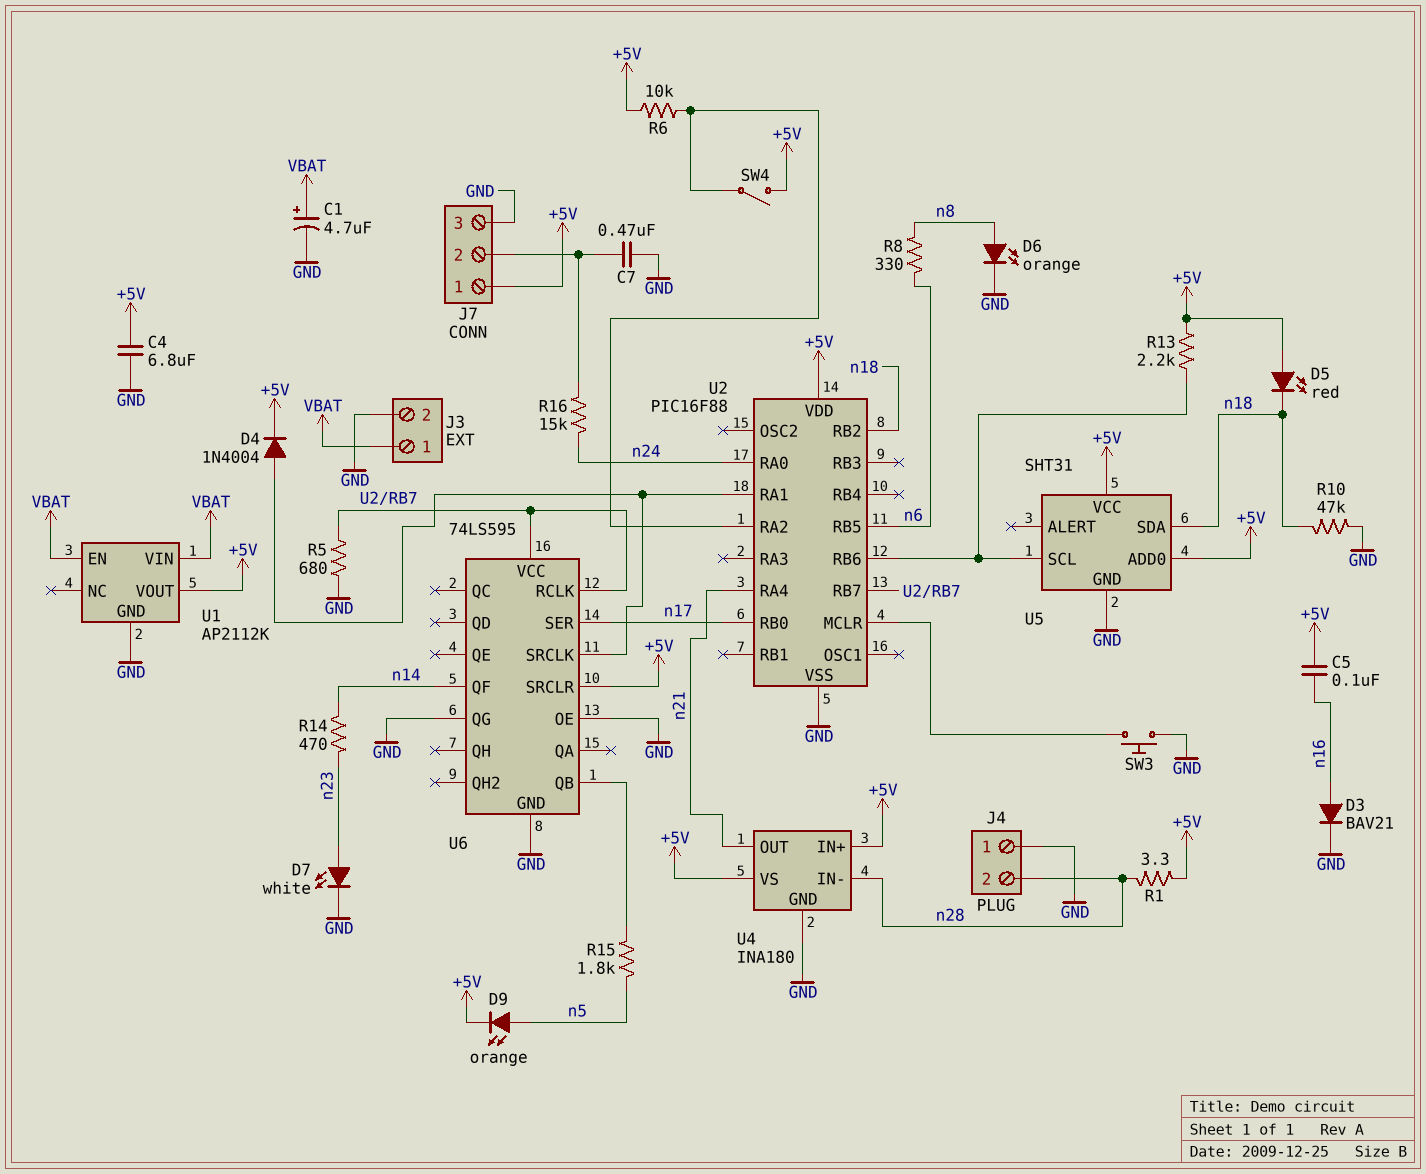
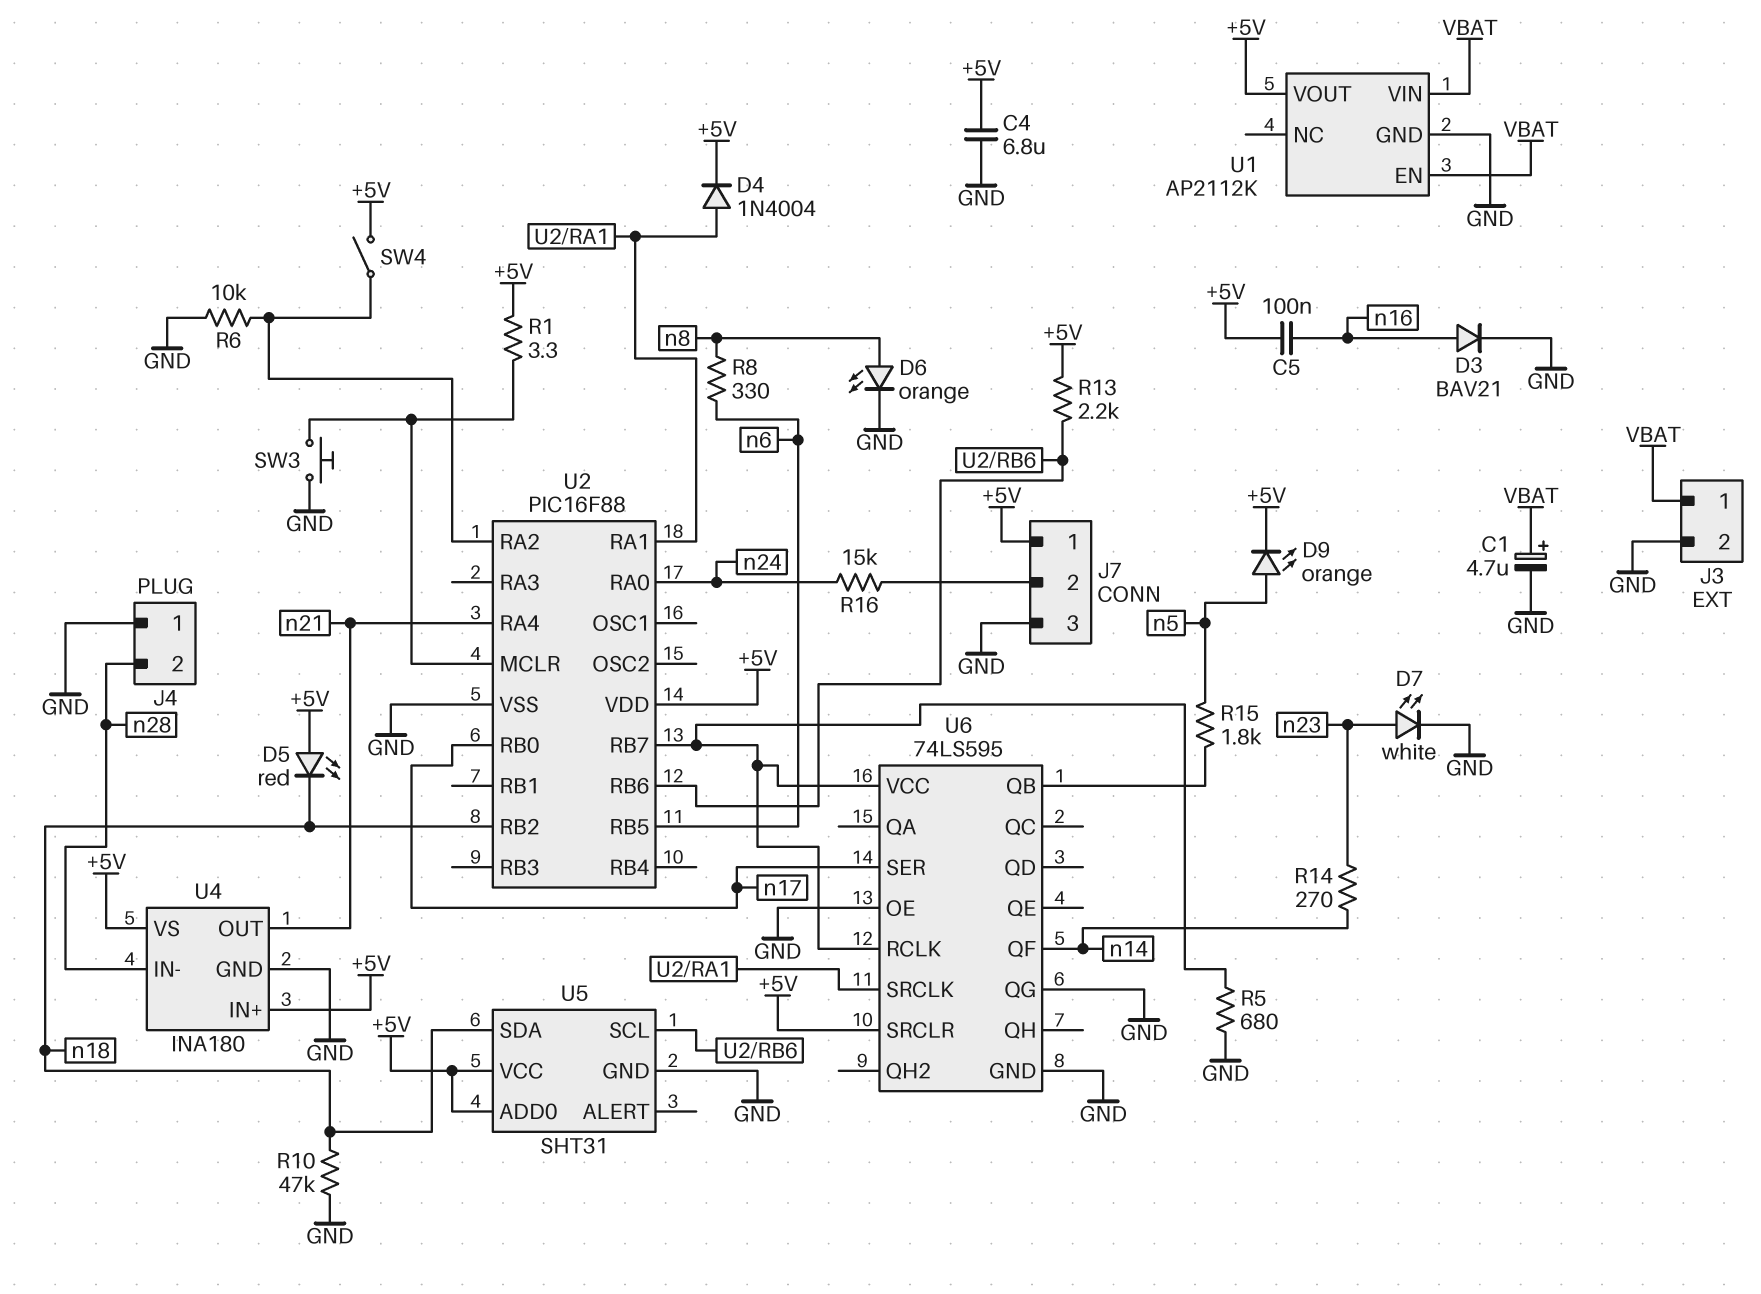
C7: 470nF (GND, J7/2) -> none
R1: 3.3 (+5V, n28) -> 3.3 (+5V, U2/MCLR)
R6: 10k (+5V, U2/RA2) -> 10k (GND, U2/RA2)
R14: 470 (n14, n23) -> 270 (n14, n23)

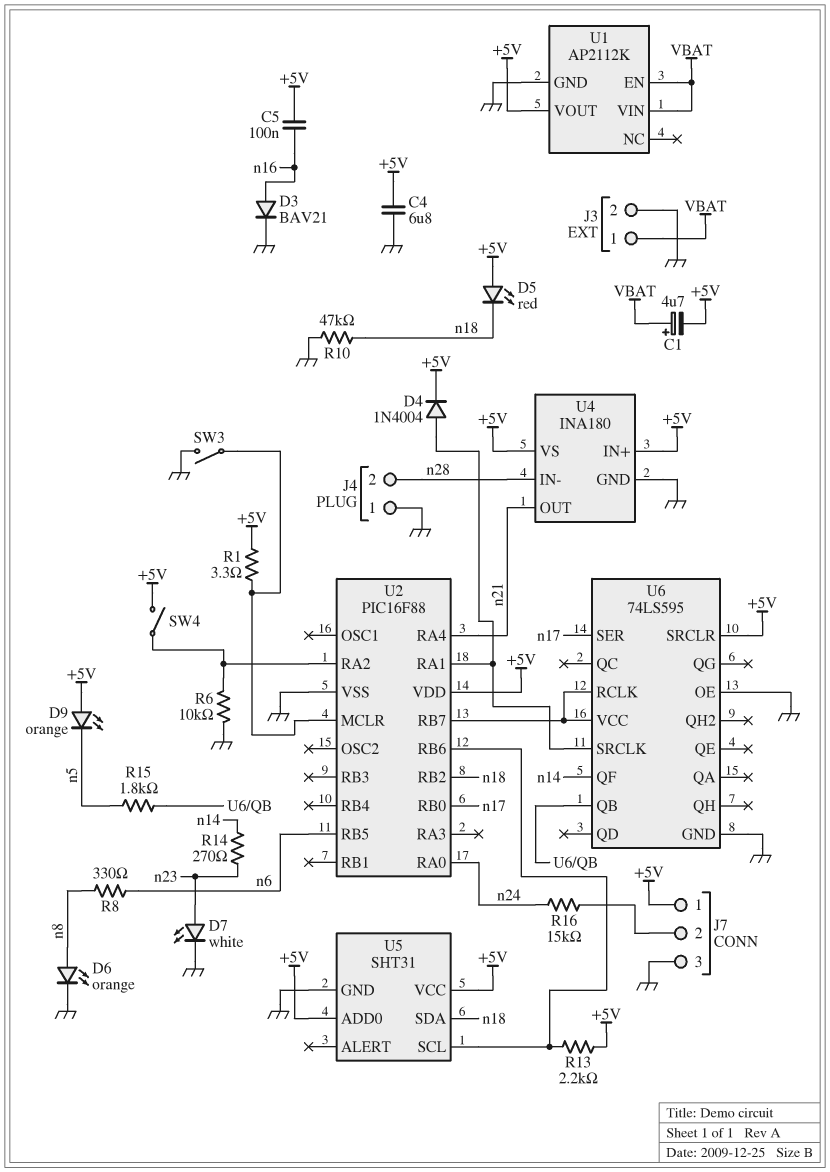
C1: 4.7uF (plus VBAT, minus GND) -> 4.7uF (plus VBAT, minus +5V)
D9: LED orange (A n5, K +5V) -> LED orange (A +5V, K n5)
R5: 680 (GND, U2/RB7) -> none
SW3: button (GND, U2/MCLR) -> switch (GND, U2/MCLR)
U6 pin QG: GND -> none

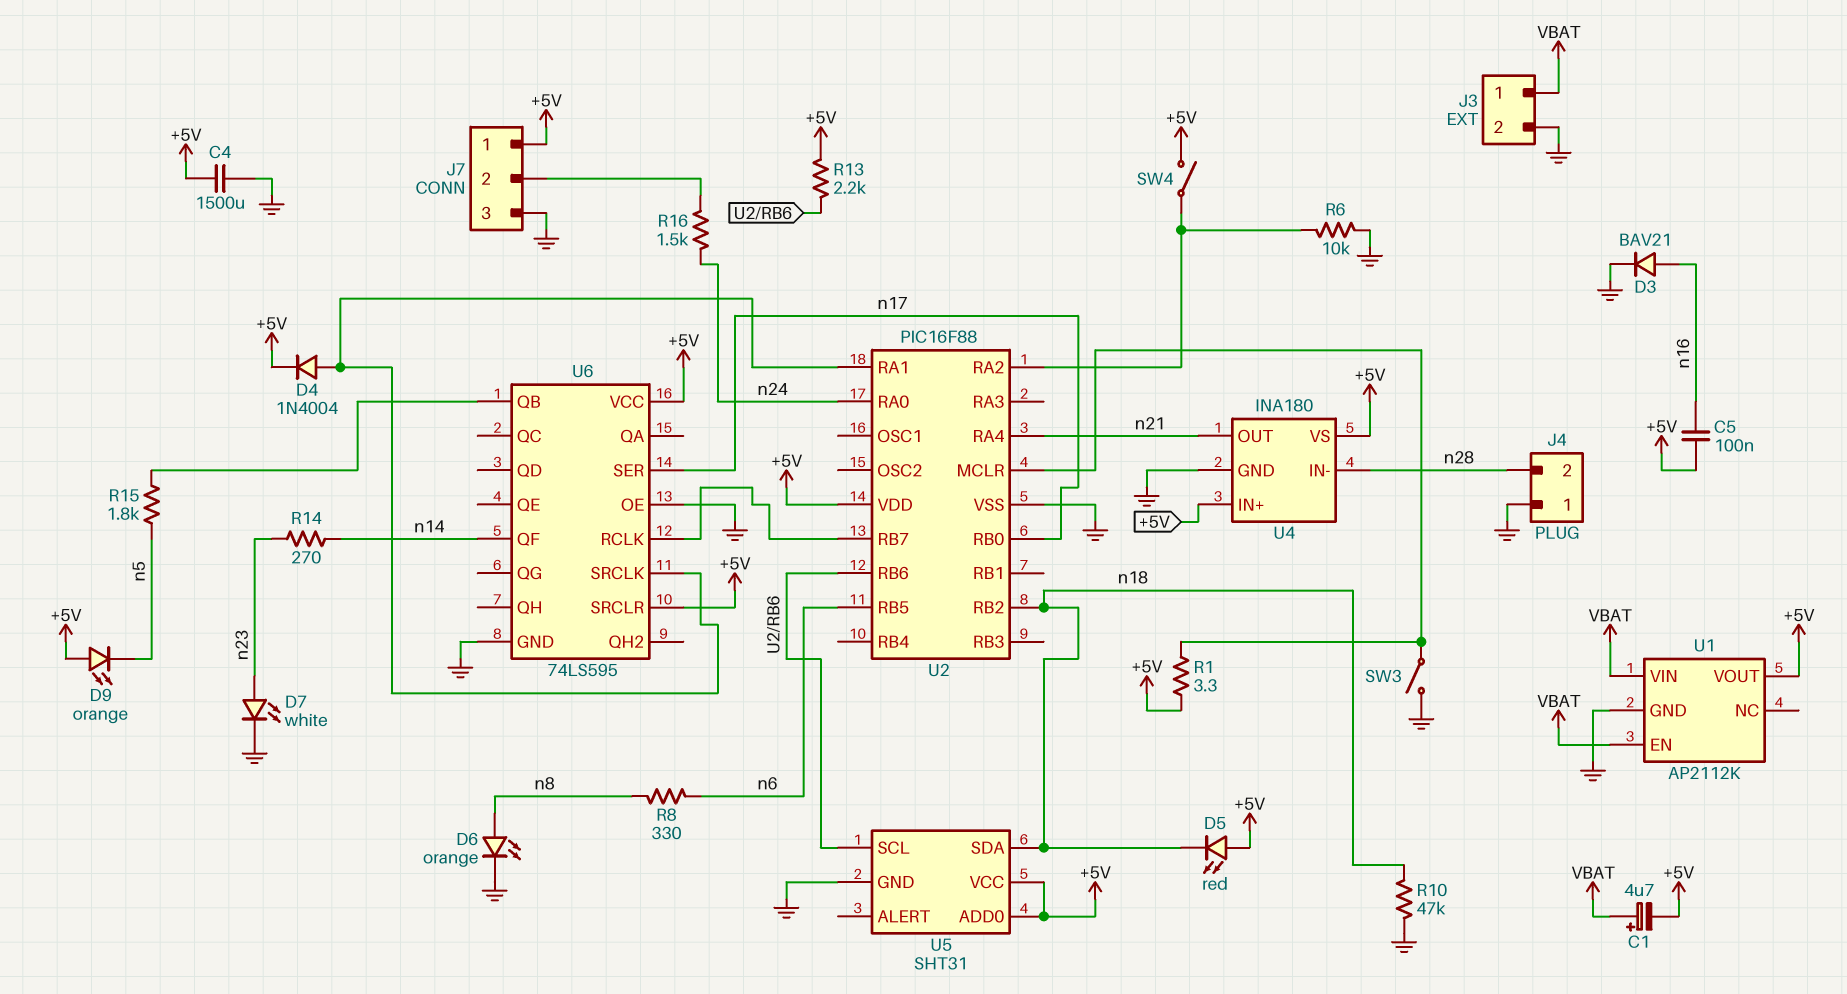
C4: 6.8uF (+5V, GND) -> 1500uF (+5V, GND)
R16: 15k (J7/2, n24) -> 1.5k (J7/2, n24)
U6 pin VCC: U2/RB7 -> +5V

